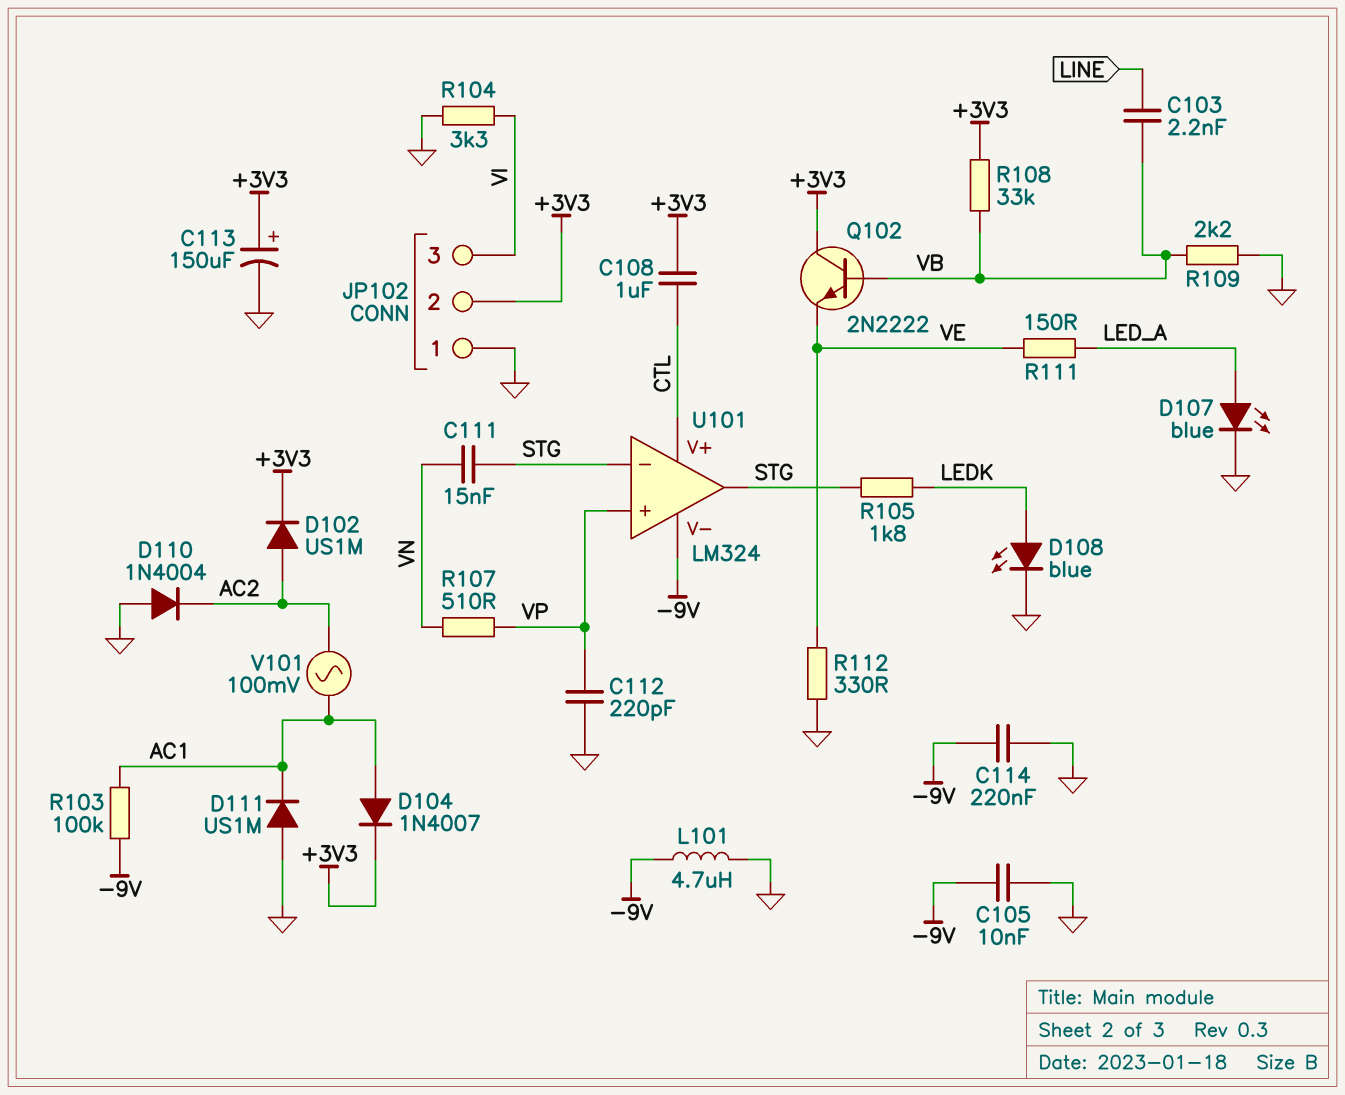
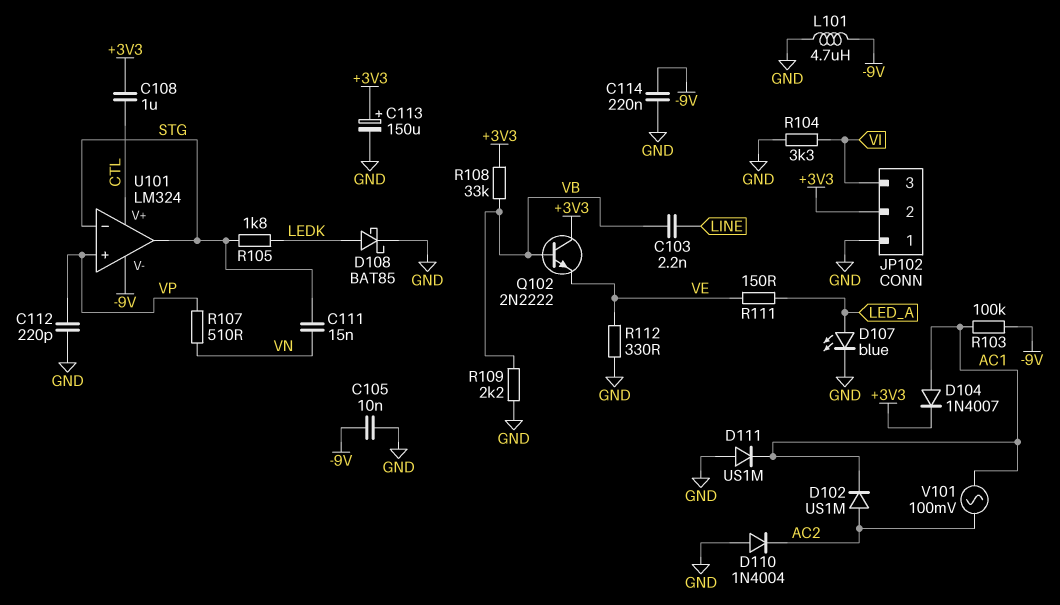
D102: diode US1M (A AC2, K +3V3) -> diode US1M (A AC2, K AC1)
D108: LED blue (A LEDK, K GND) -> schottky BAT85 (A LEDK, K GND)

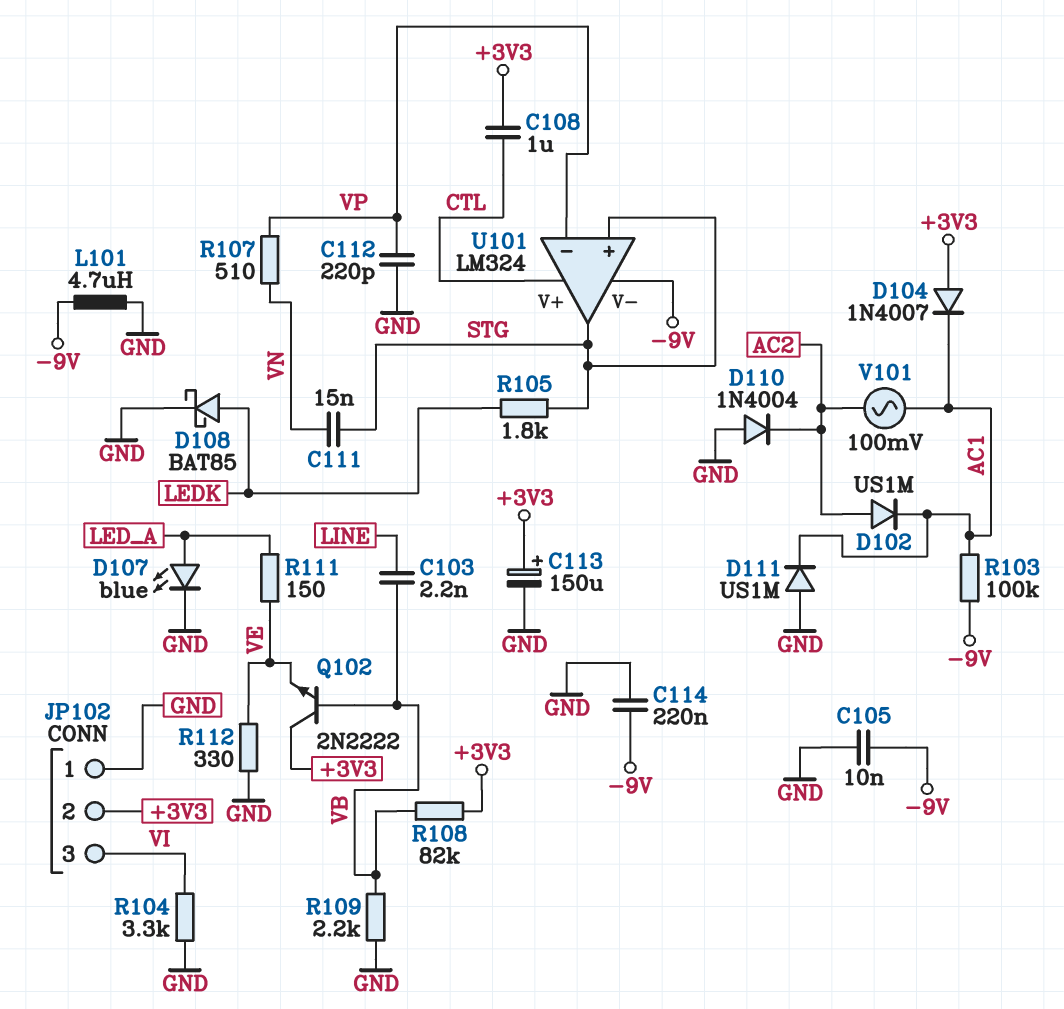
D104: diode 1N4007 (A AC1, K +3V3) -> diode 1N4007 (A +3V3, K AC1)
R108: 33k (+3V3, VB) -> 82k (+3V3, VB)
U101 pin in+: VP -> STG
U101 pin in-: STG -> VP

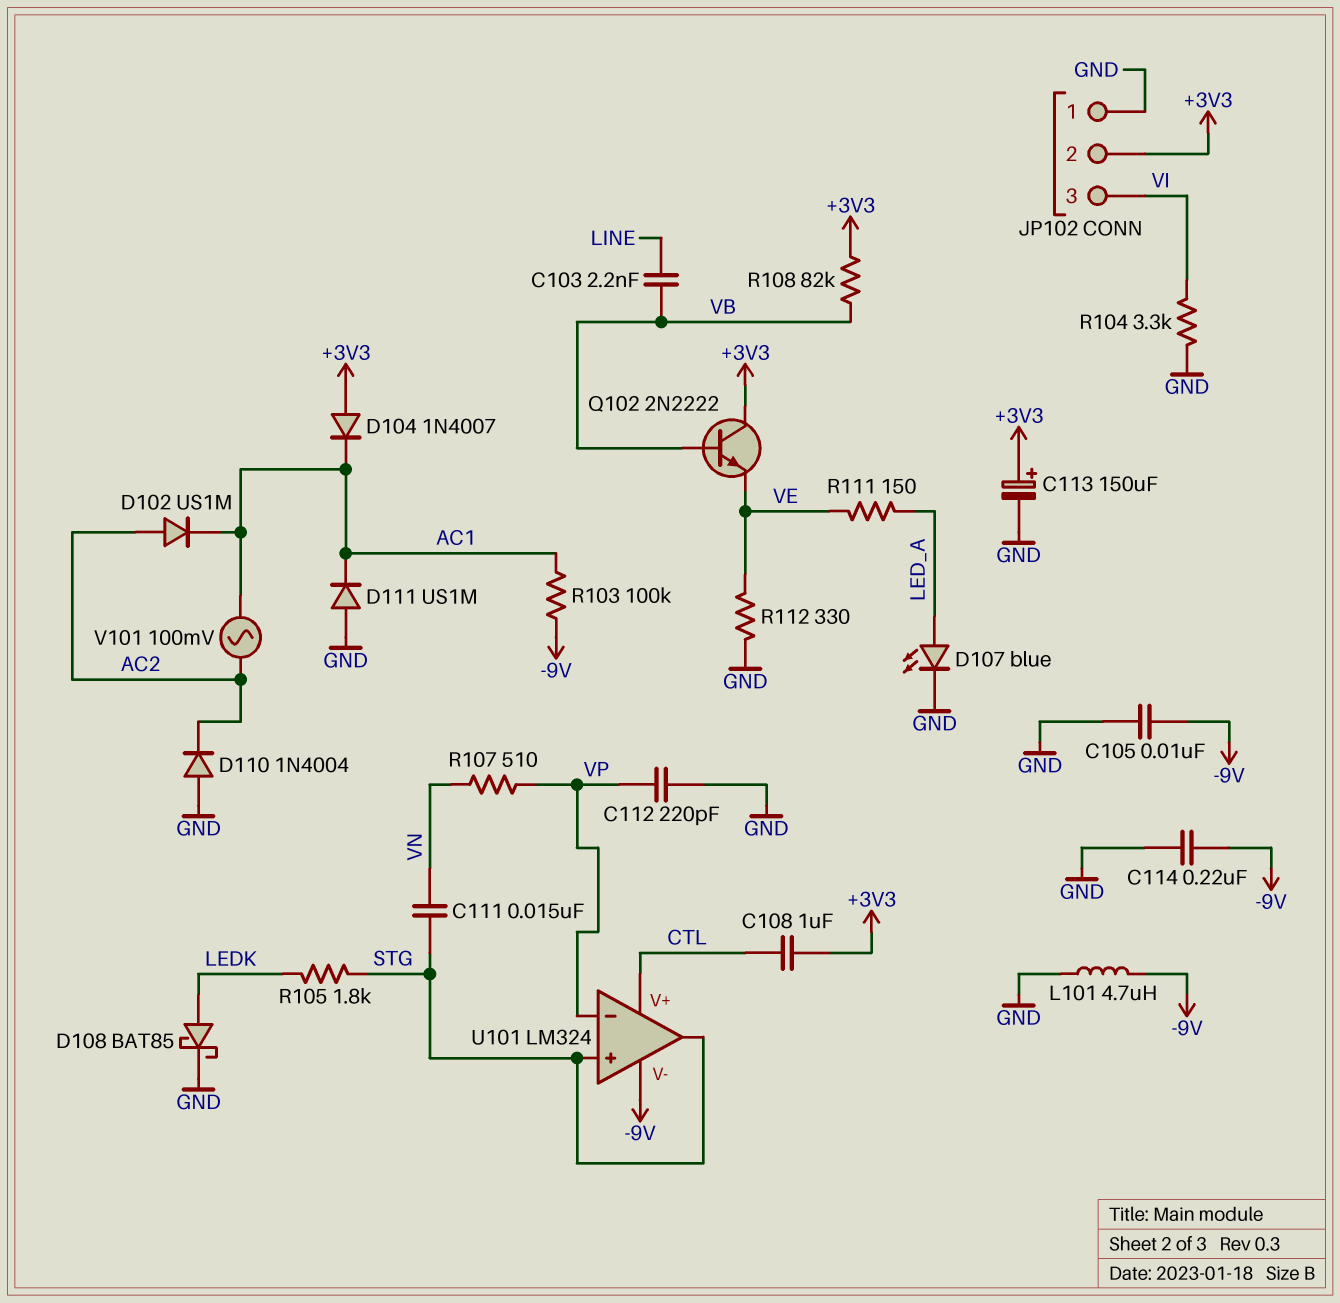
R109: 2.2k (GND, VB) -> none

